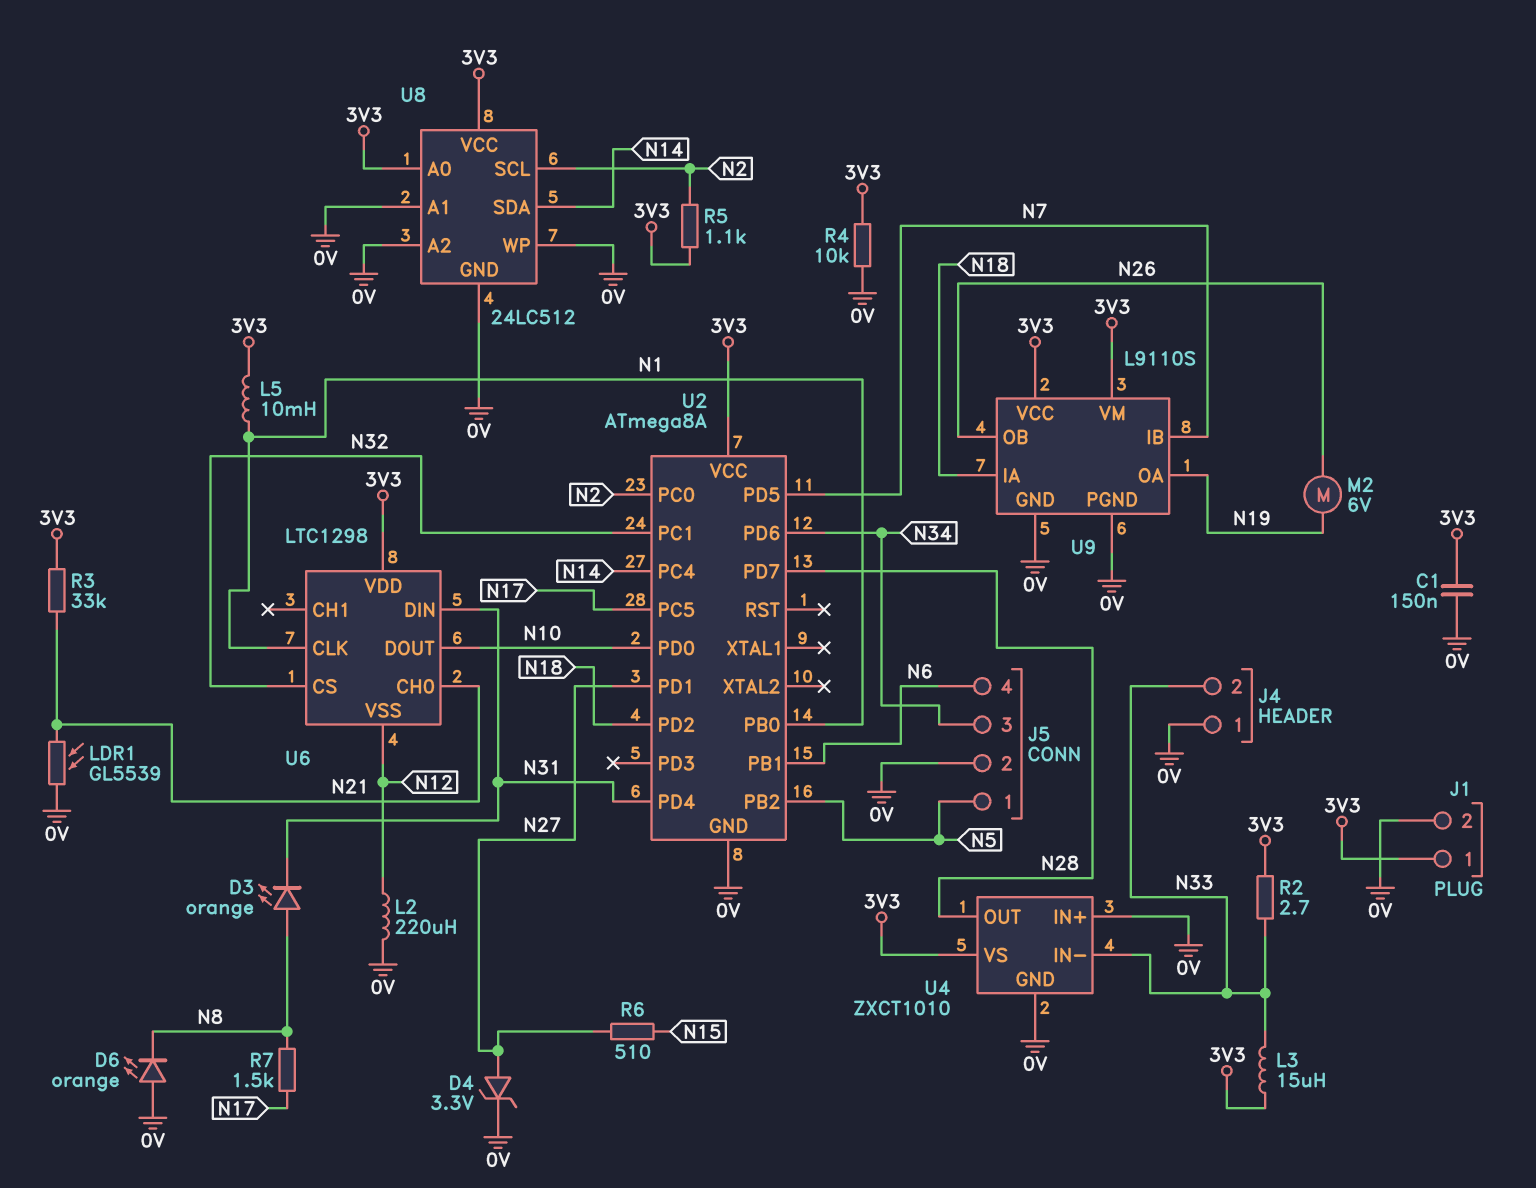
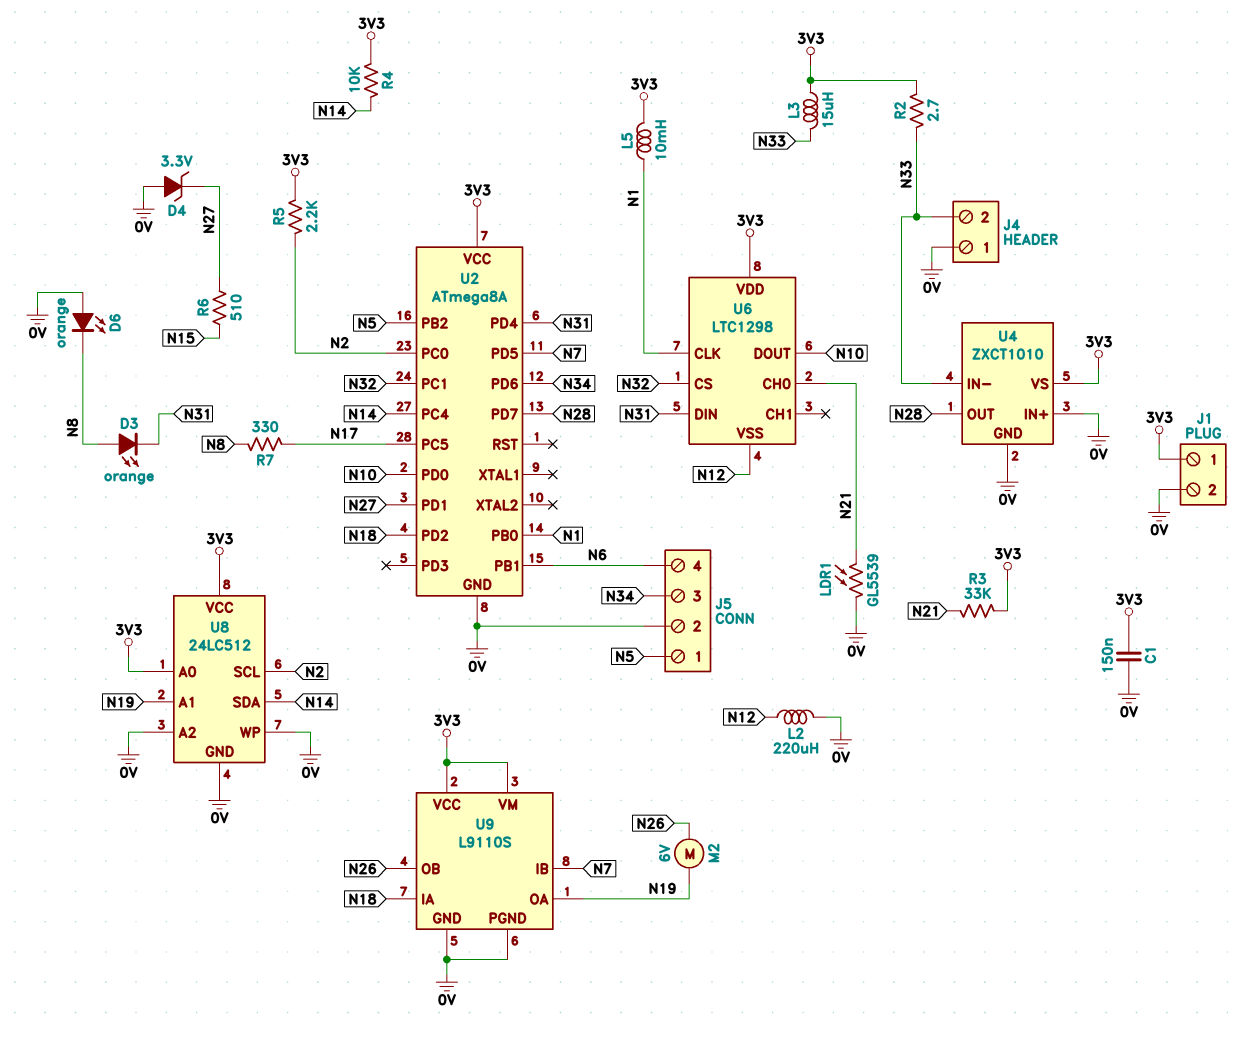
D4: zener 3.3V (A N27, K 0V) -> zener 3.3V (A 0V, K N27)
R4: 10k (0V, 3V3) -> 10k (3V3, N14)
R5: 1.1k (3V3, N2) -> 2.2k (3V3, N2)
R7: 1.5k (N8, N17) -> 330 (N8, N17)
U8 pin A1: 0V -> N19

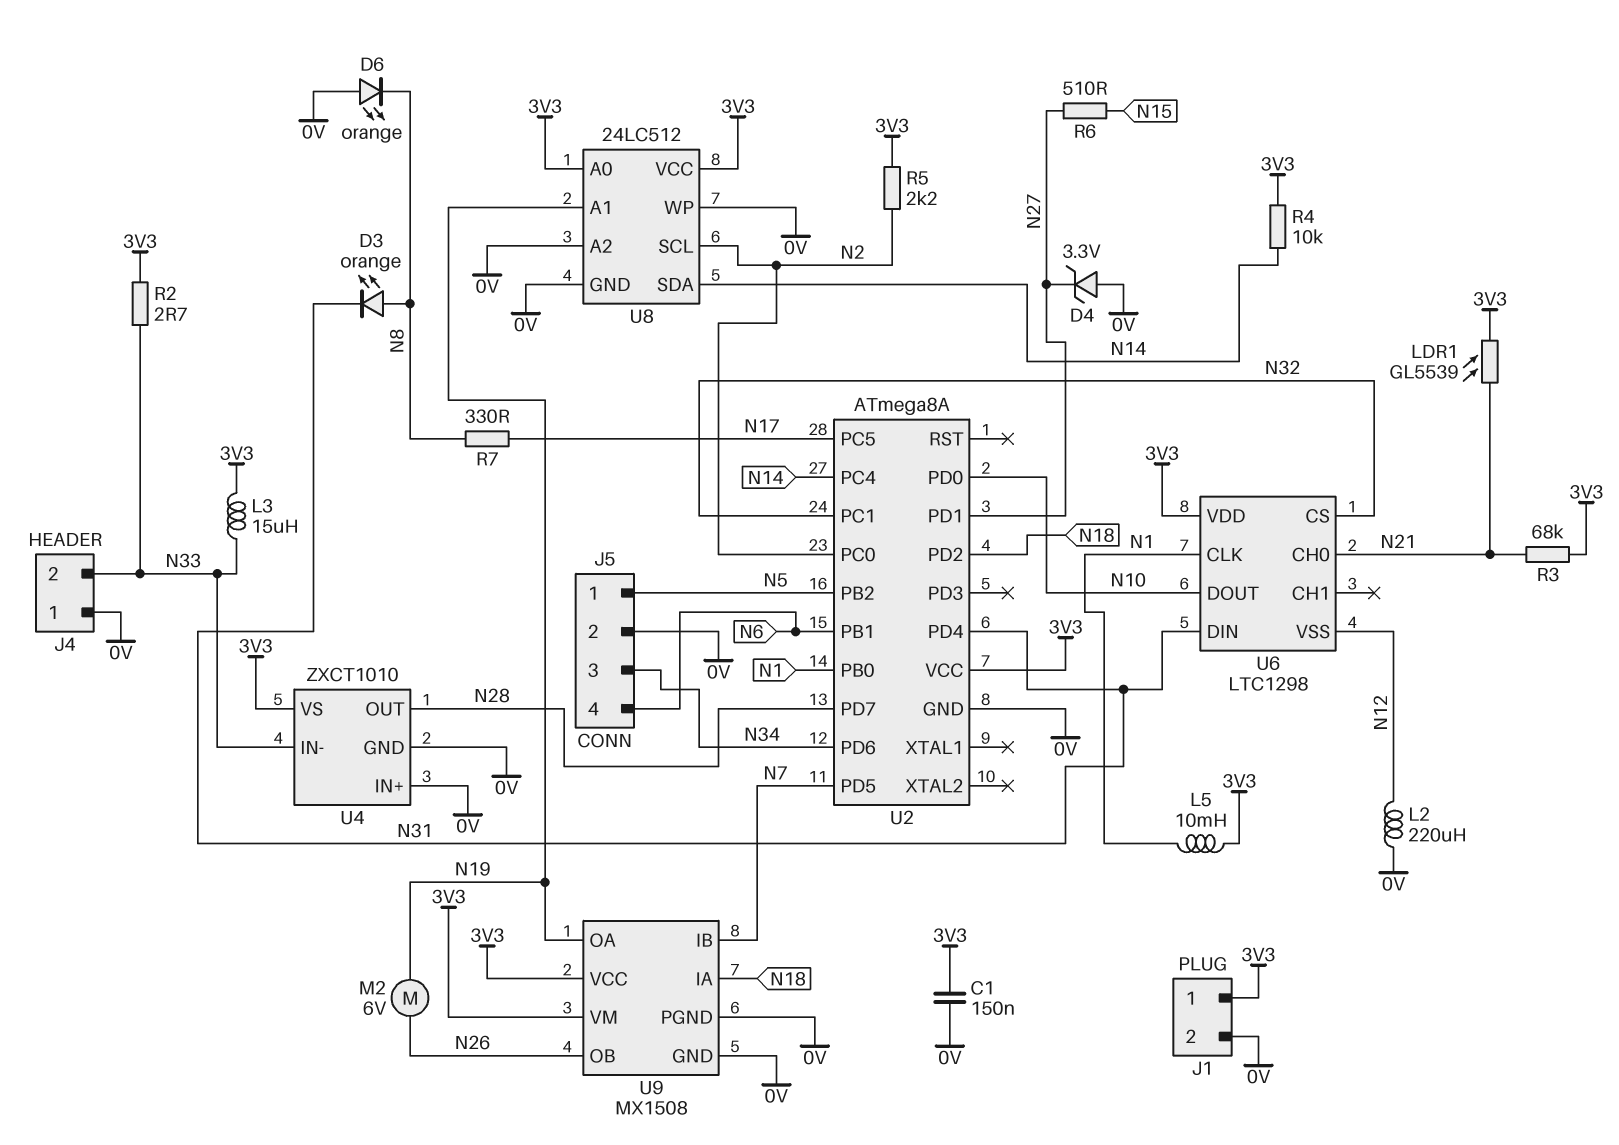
LDR1: GL5539 (0V, N21) -> GL5539 (3V3, N21)
R3: 33k (3V3, N21) -> 68k (3V3, N21)
U9: L9110S -> MX1508

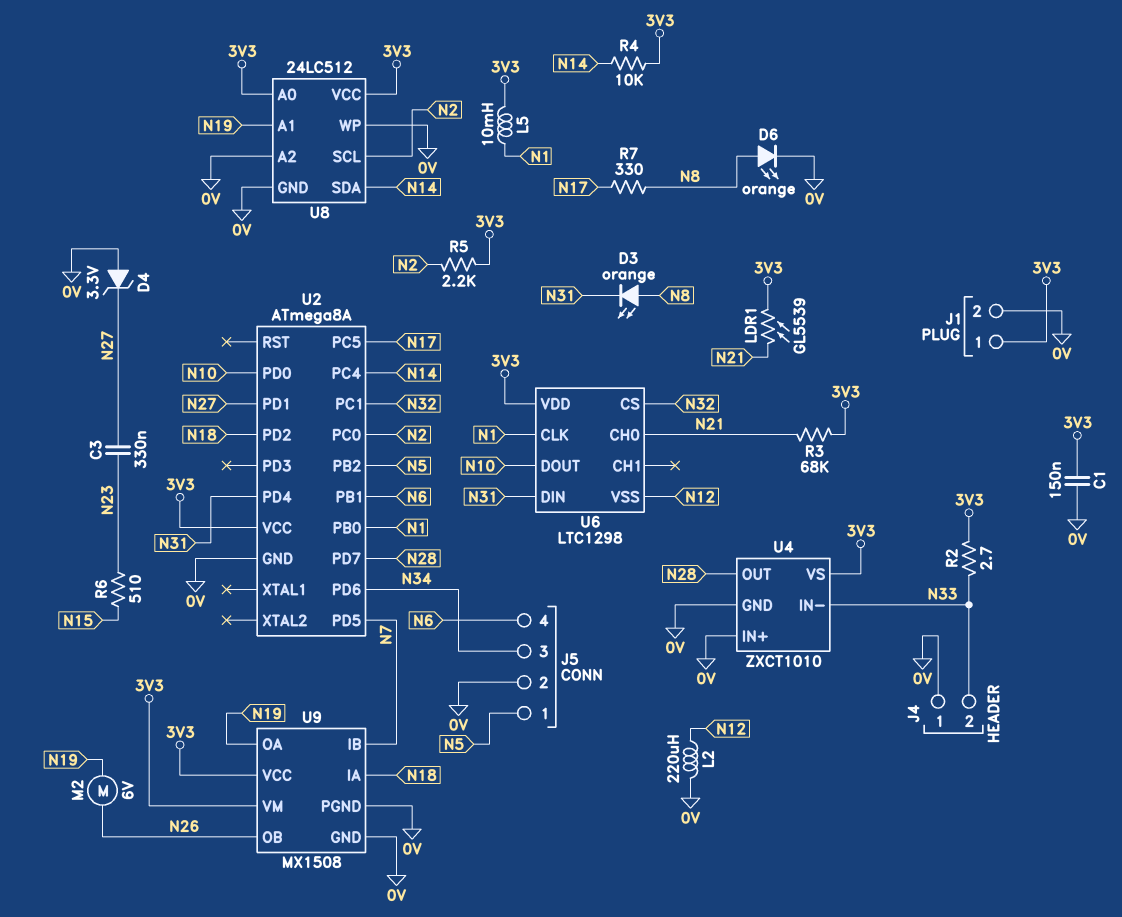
C3: none -> 330nF (N23, N27)
D6: LED orange (A 0V, K N8) -> LED orange (A N8, K 0V)
L3: 15uH (3V3, N33) -> none
R6: 510 (N15, N27) -> 510 (N15, N23)

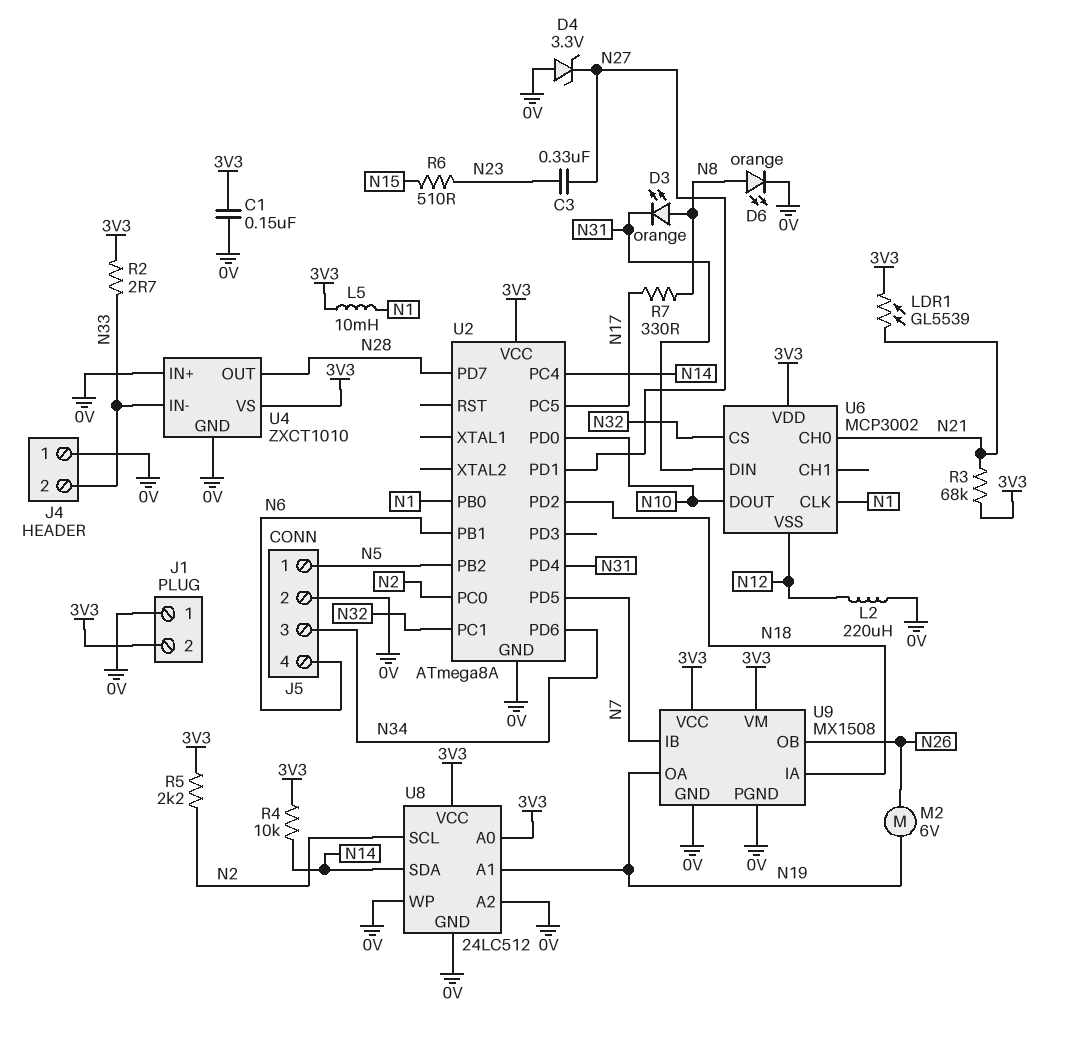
J1 pin 1: 3V3 -> 0V
J1 pin 2: 0V -> 3V3
U6: LTC1298 -> MCP3002

